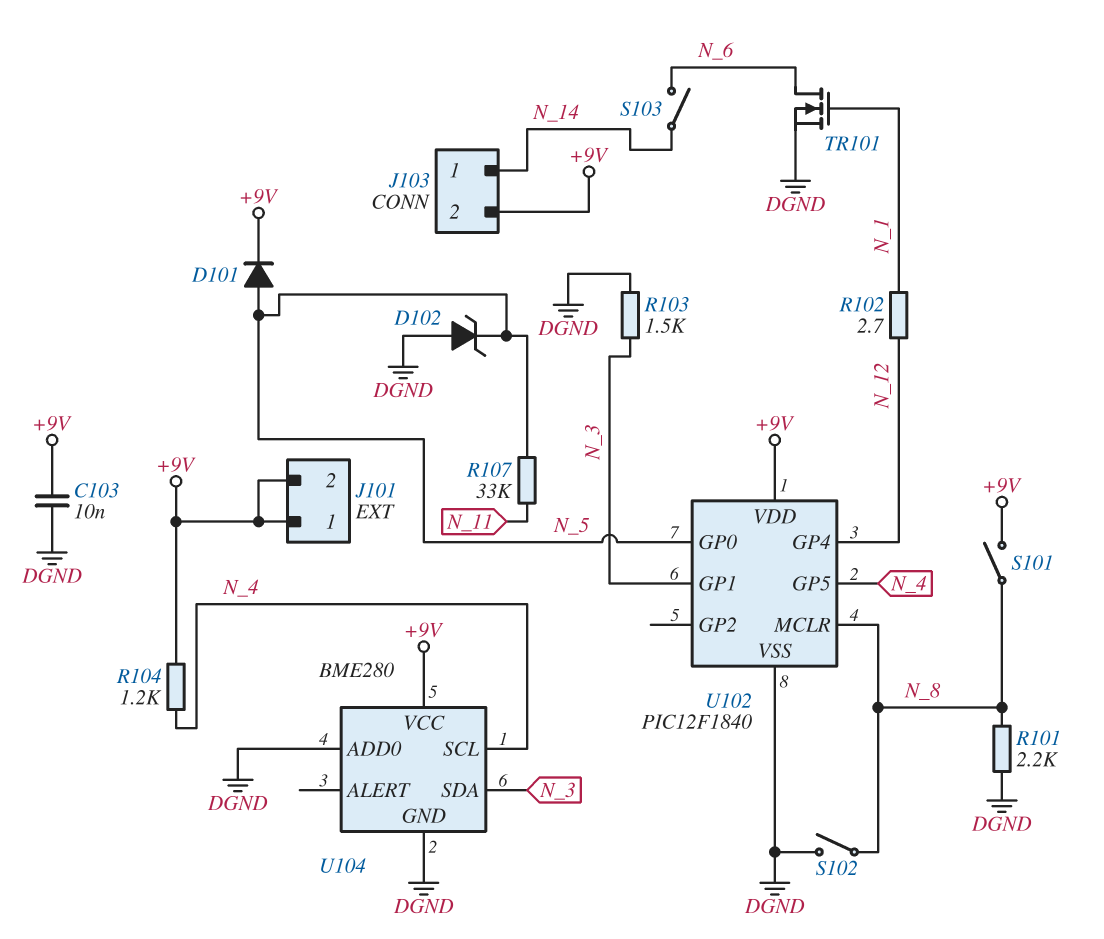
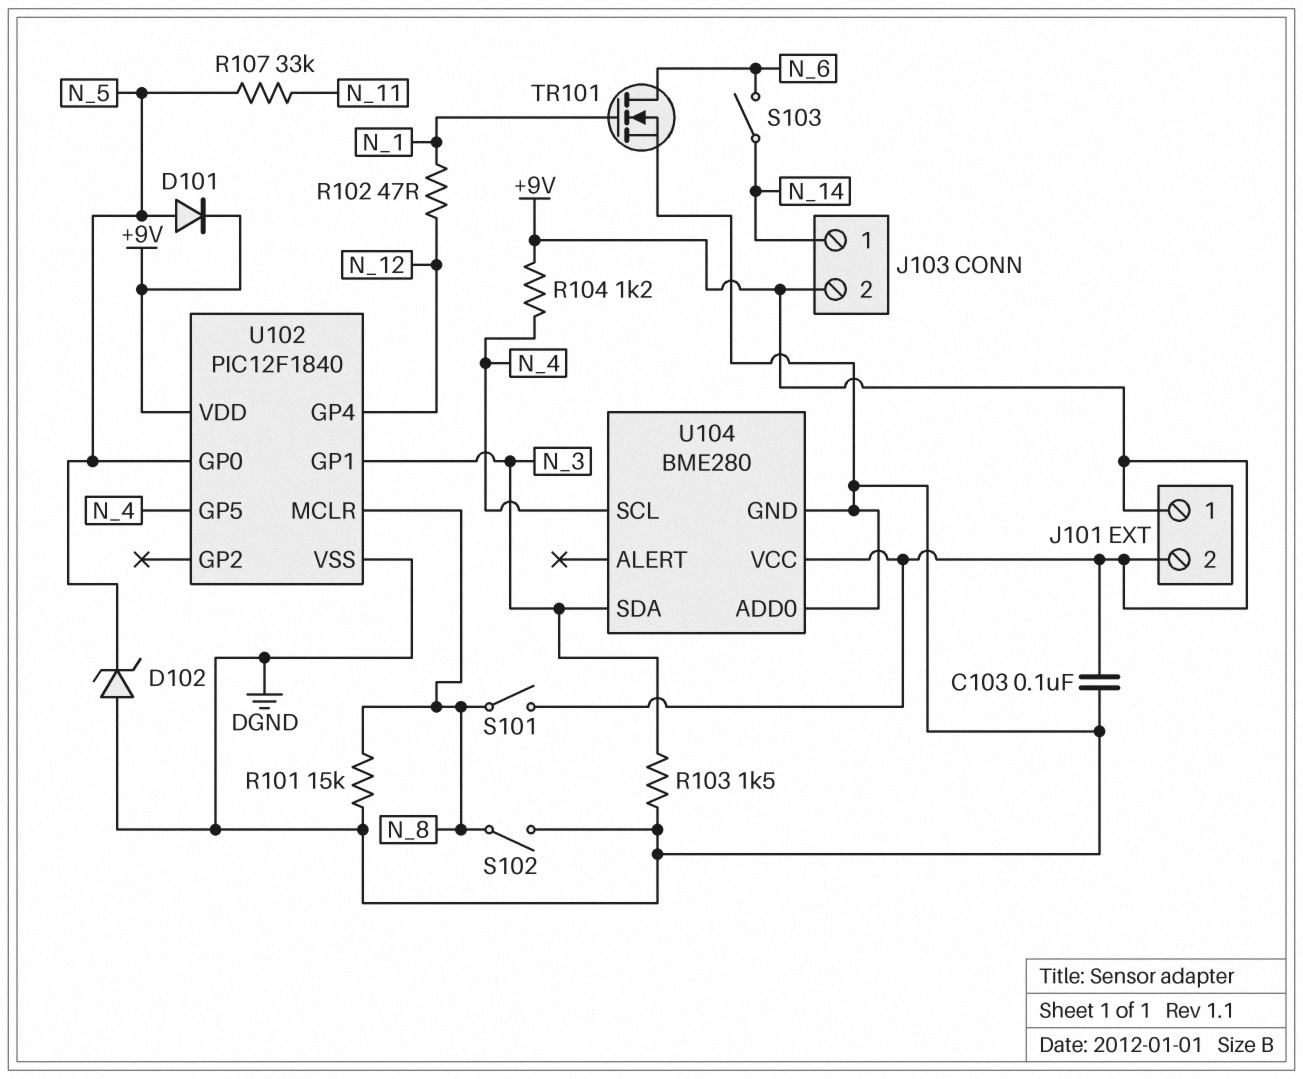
C103: 10nF (+9V, DGND) -> 100nF (+9V, DGND)
R101: 2.2k (DGND, N_8) -> 15k (DGND, N_8)
R102: 2.7 (N_1, N_12) -> 47 (N_1, N_12)

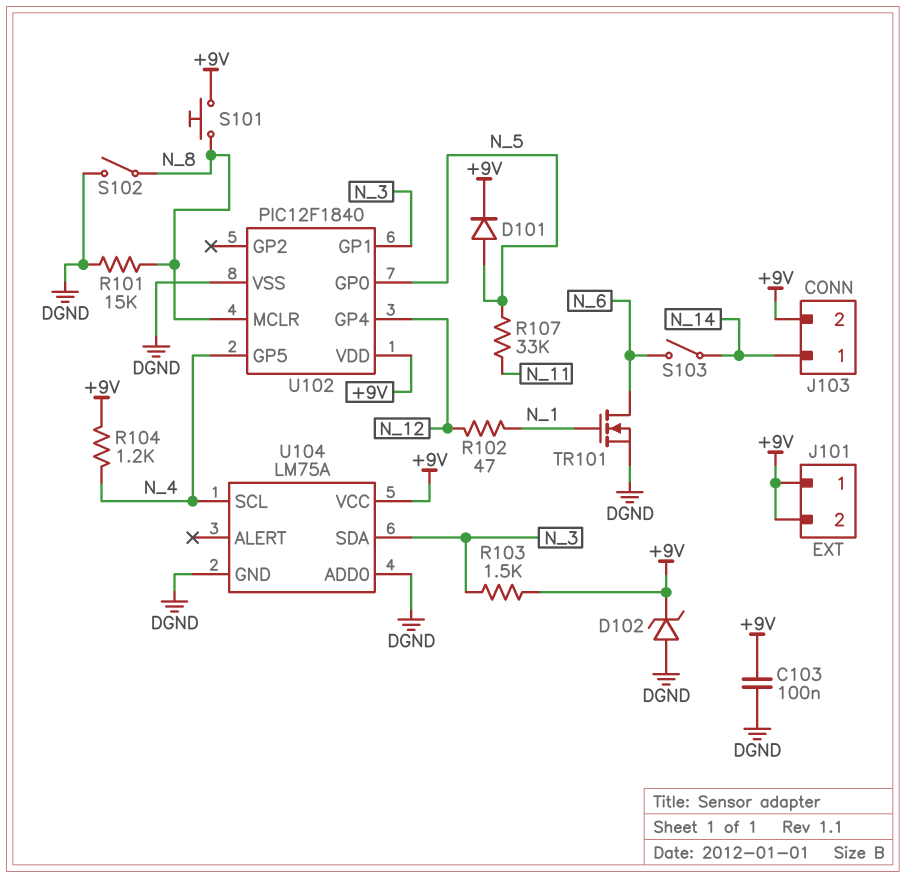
D102: zener (A DGND, K N_5) -> zener (A DGND, K +9V)
R103: 1.5k (DGND, N_3) -> 1.5k (+9V, N_3)
S101: switch (+9V, N_8) -> button (+9V, N_8)
U104: BME280 -> LM75A

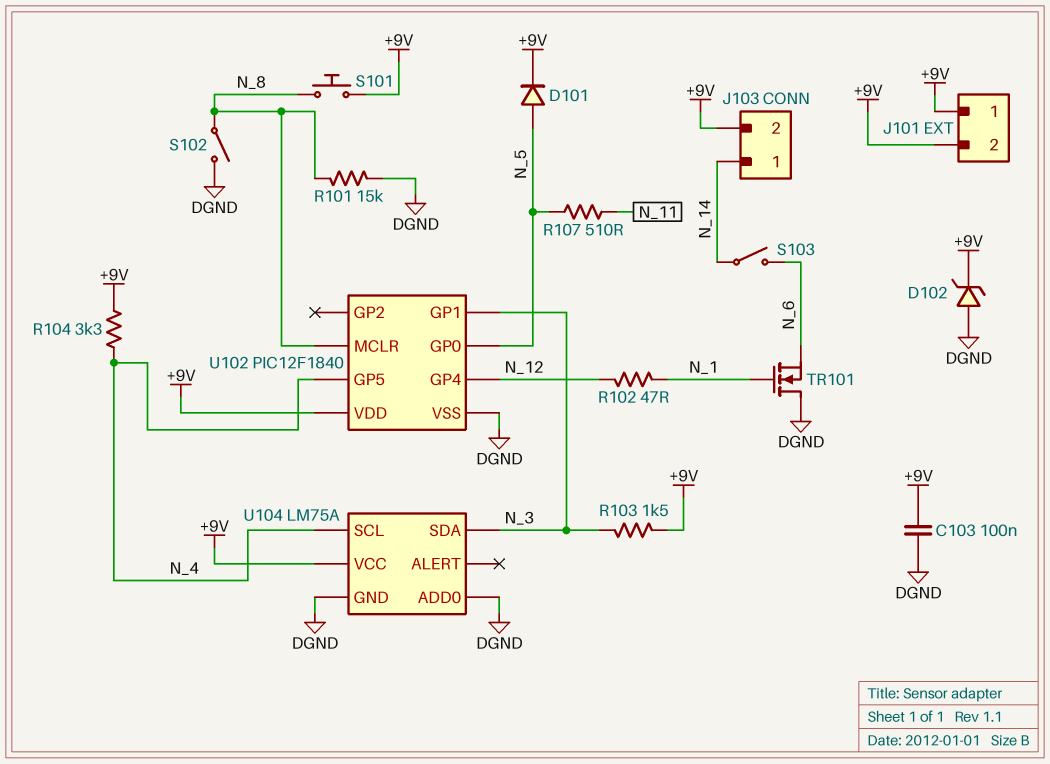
R104: 1.2k (+9V, N_4) -> 3.3k (+9V, N_4)
R107: 33k (N_5, N_11) -> 510 (N_5, N_11)
TR101: NMOS (G N_1, D N_6, S DGND) -> NMOS (G N_1, D DGND, S N_6)

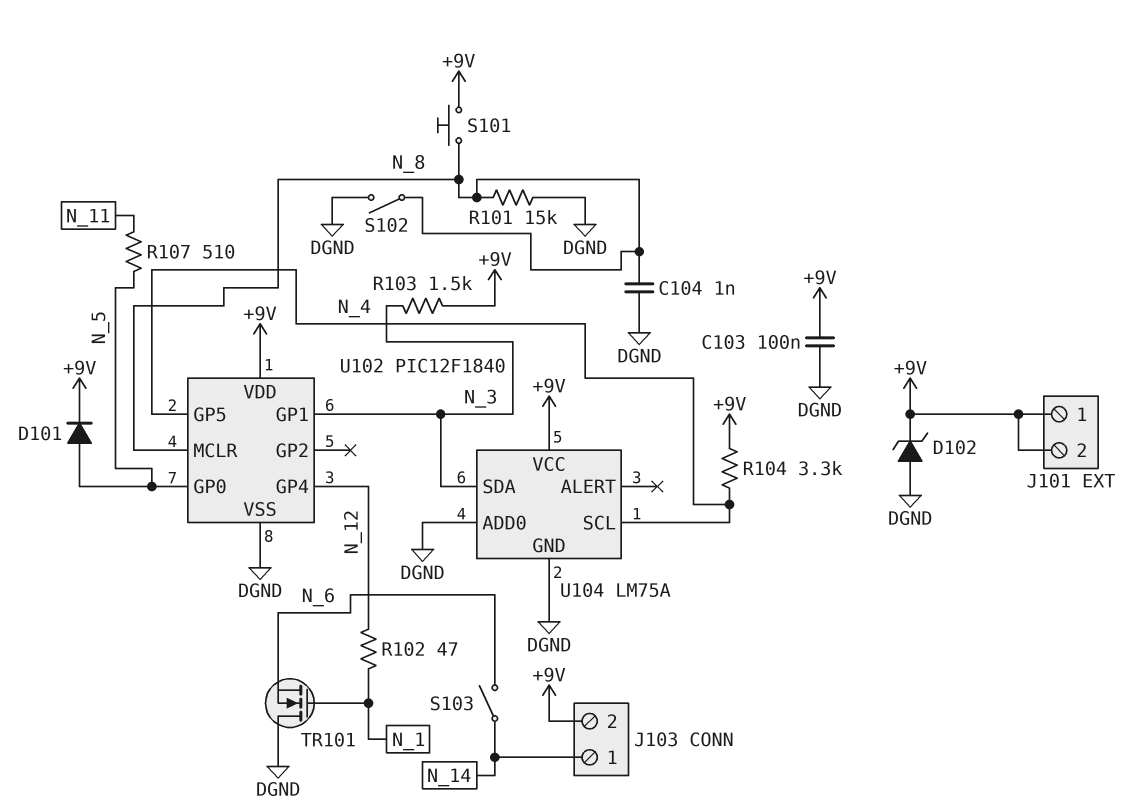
C104: none -> 1nF (DGND, N_8)

